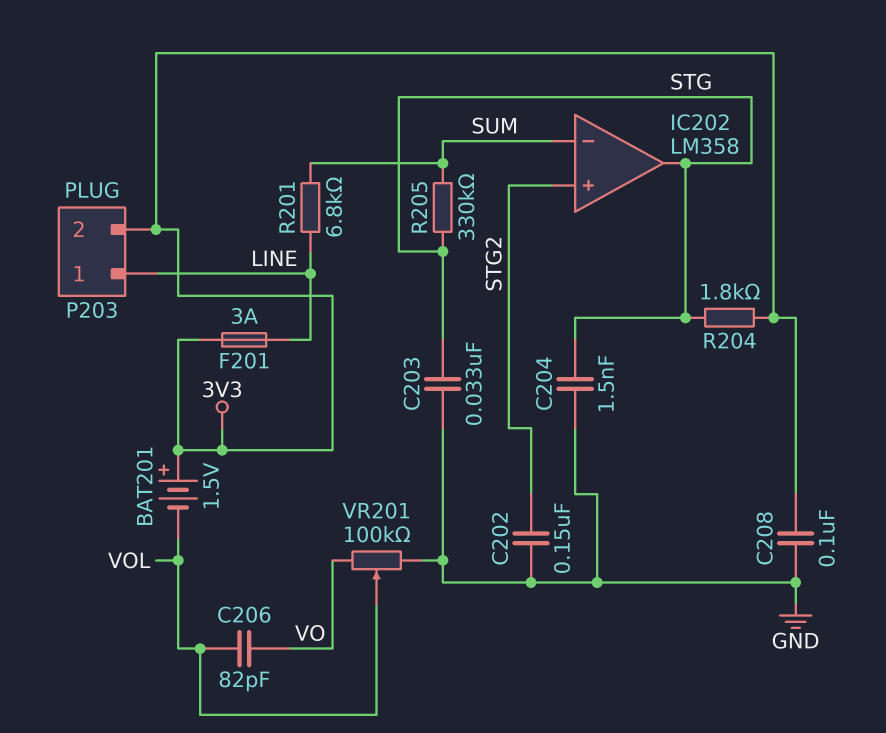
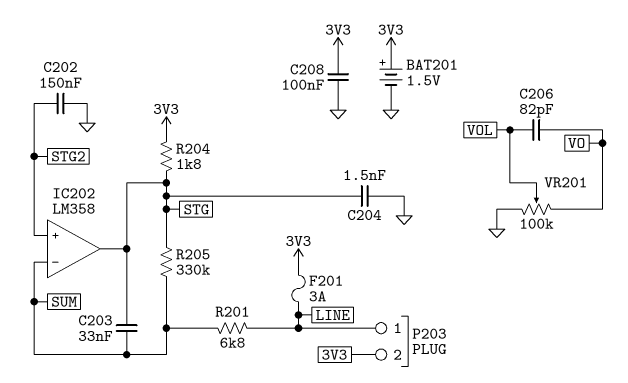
BAT201: 1.5V (plus 3V3, minus VOL) -> 1.5V (plus 3V3, minus GND)
C203: 33nF (GND, STG) -> 33nF (STG, SUM)

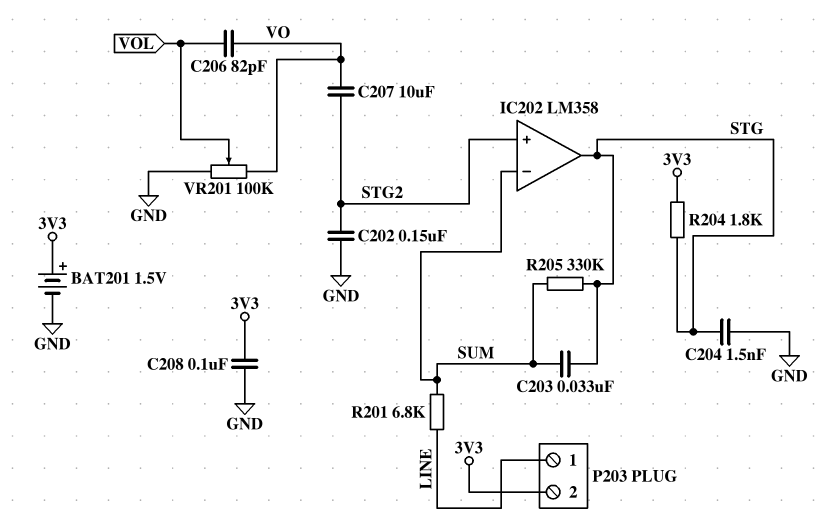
C207: none -> 10uF (STG2, VO)
F201: 3A (3V3, LINE) -> none

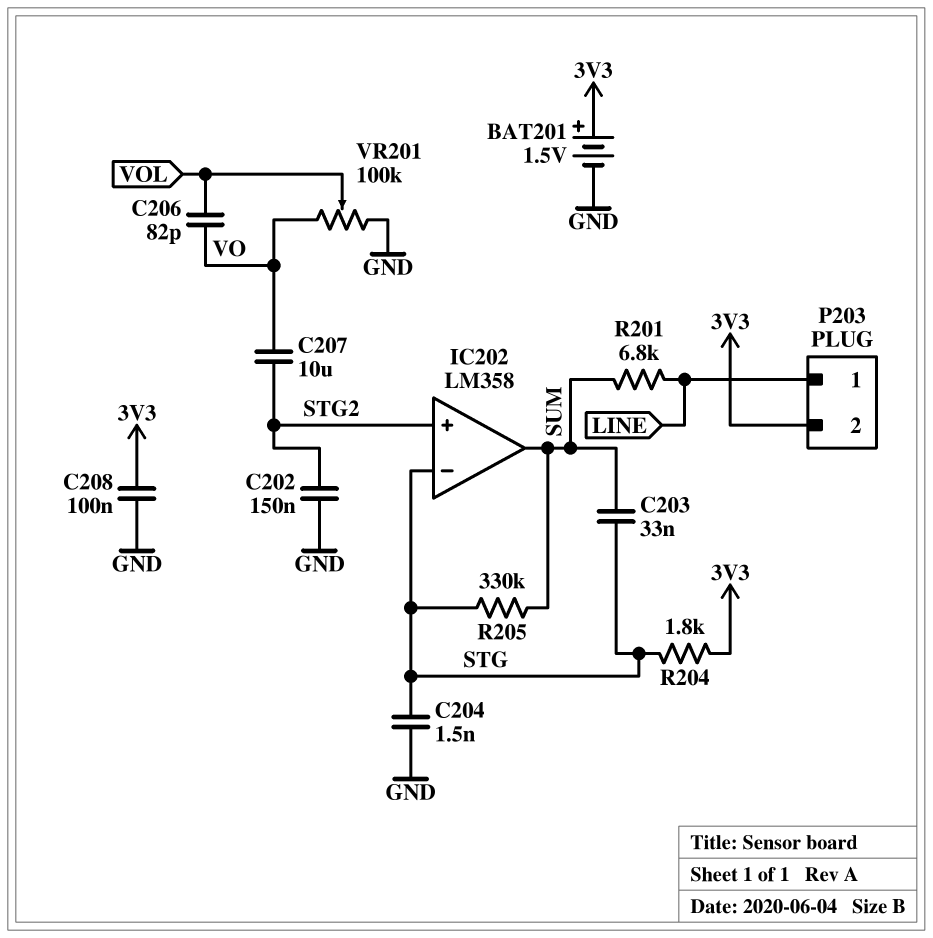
IC202 pin in-: SUM -> STG
IC202 pin out: STG -> SUM

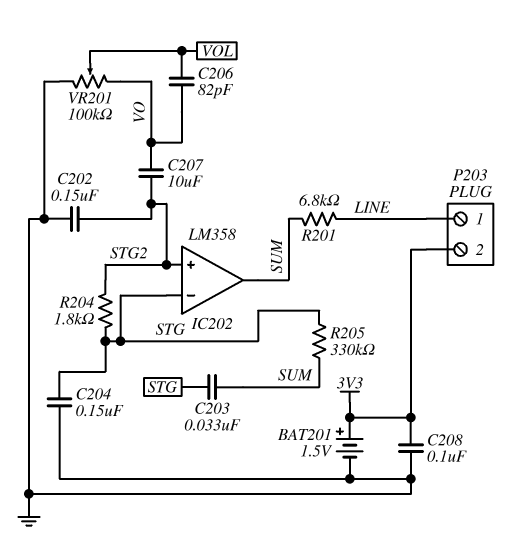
C204: 1.5nF (GND, STG) -> 150nF (GND, STG)
R204: 1.8k (3V3, STG) -> 1.8k (STG, STG2)

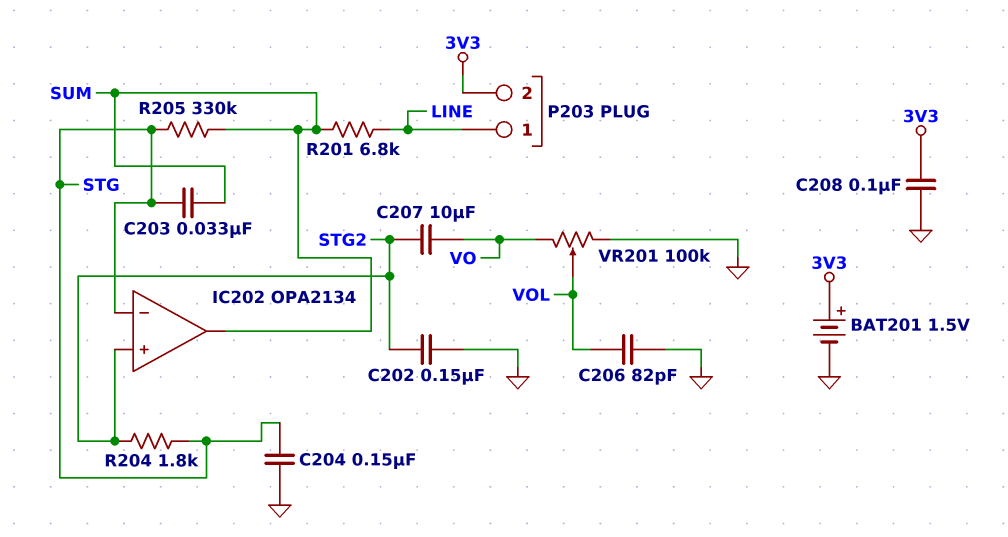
C206: 82pF (VO, VOL) -> 82pF (GND, VOL)
IC202: LM358 -> OPA2134

